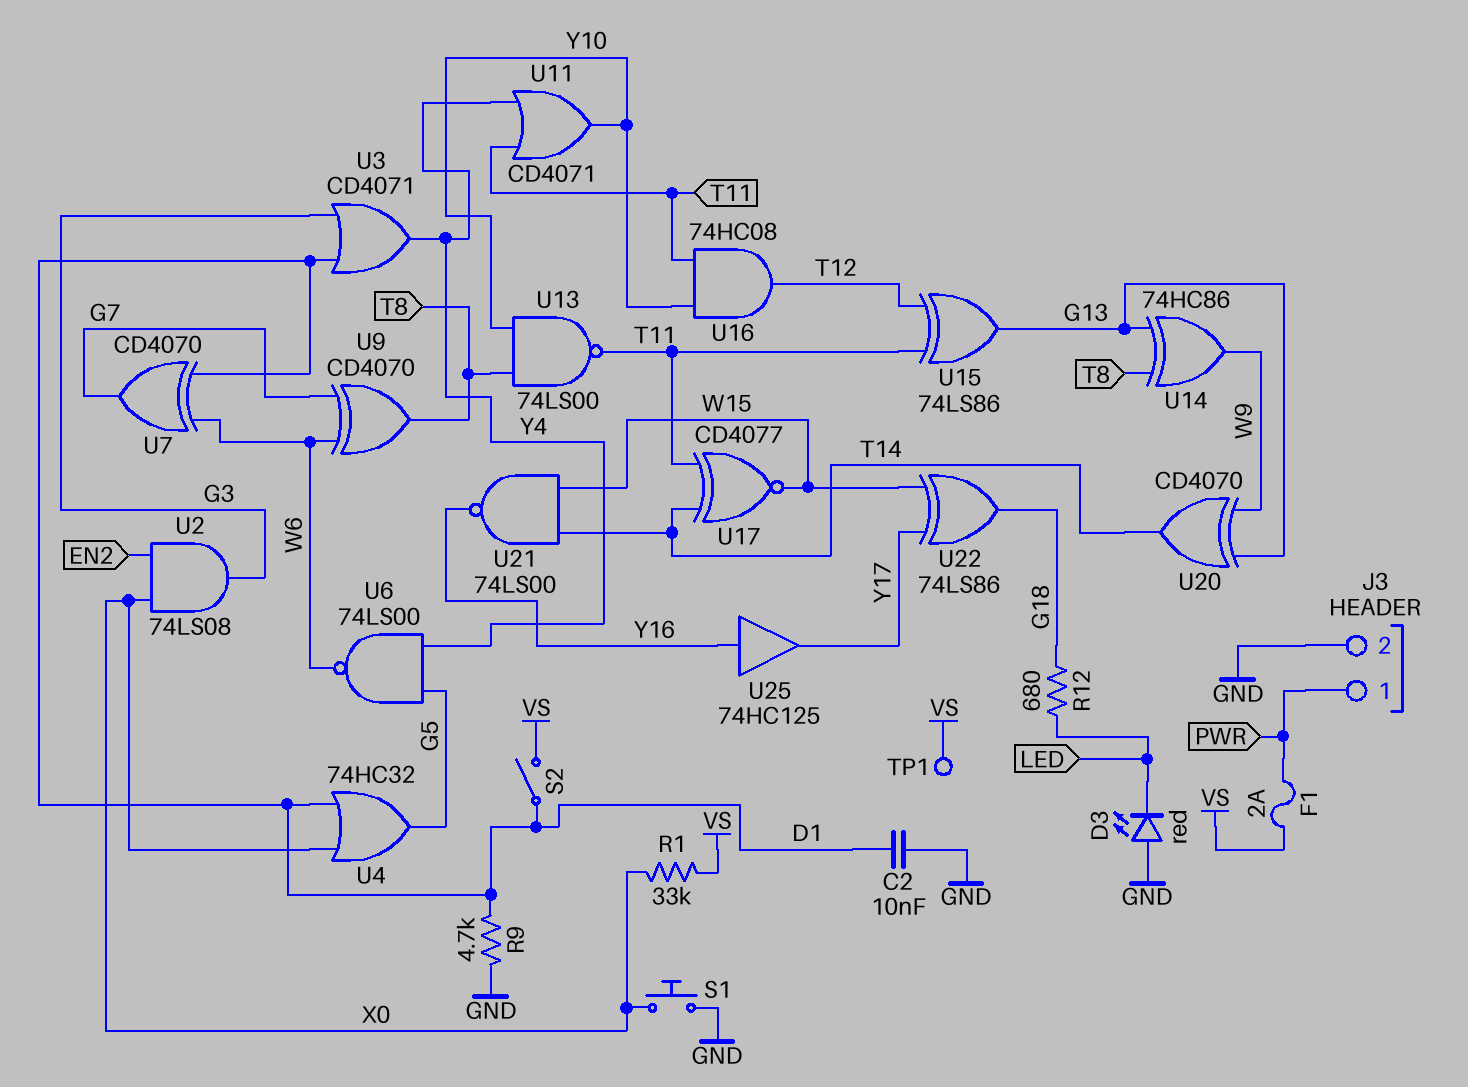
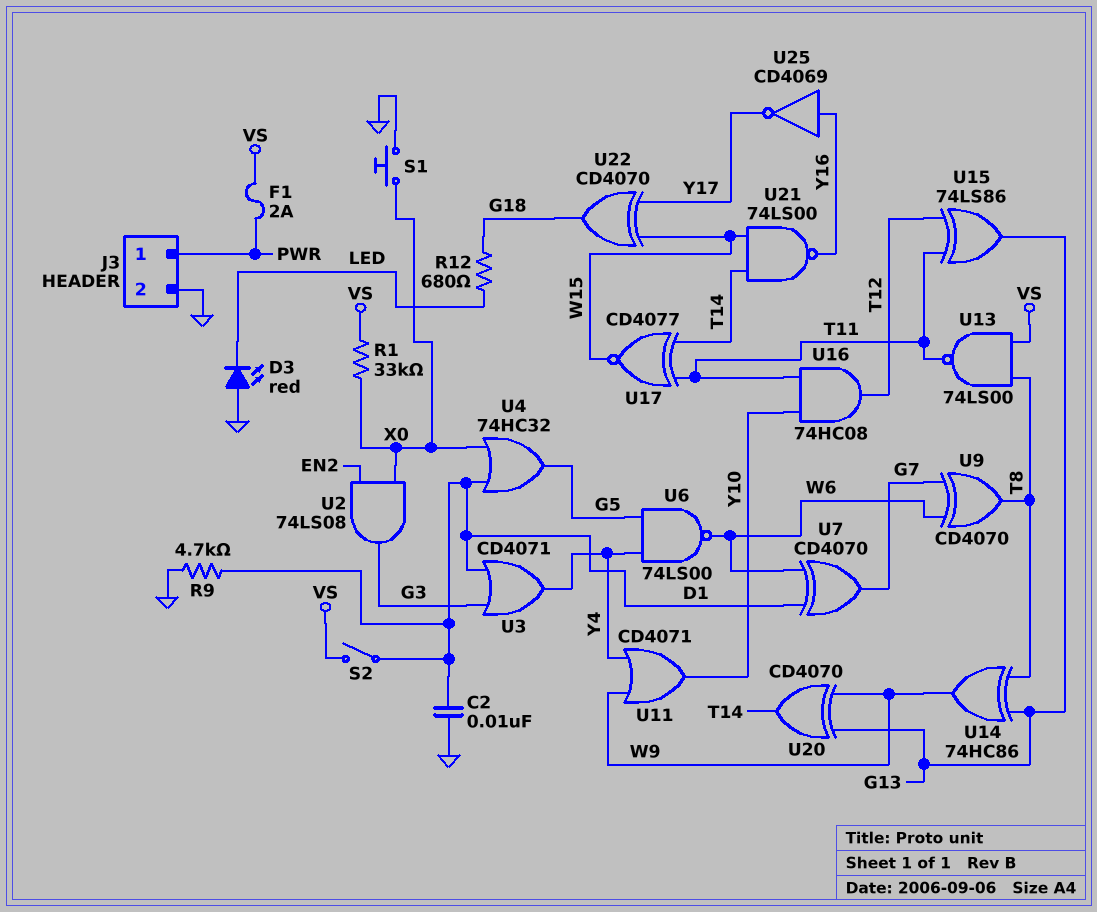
TP1: test point (VS) -> none
U11: OR CD4071 (in T11, in Y4, out Y10) -> OR CD4071 (in W9, in Y4, out Y10)
U13: NAND 74LS00 (in T8, in Y10, out T11) -> NAND 74LS00 (in T8, in VS, out T11)
U22: XOR 74LS86 (in W15, in Y17, out G18) -> XOR CD4070 (in W15, in Y17, out G18)
U25: buffer 74HC125 (in Y16, out Y17) -> NOT CD4069 (in Y16, out Y17)

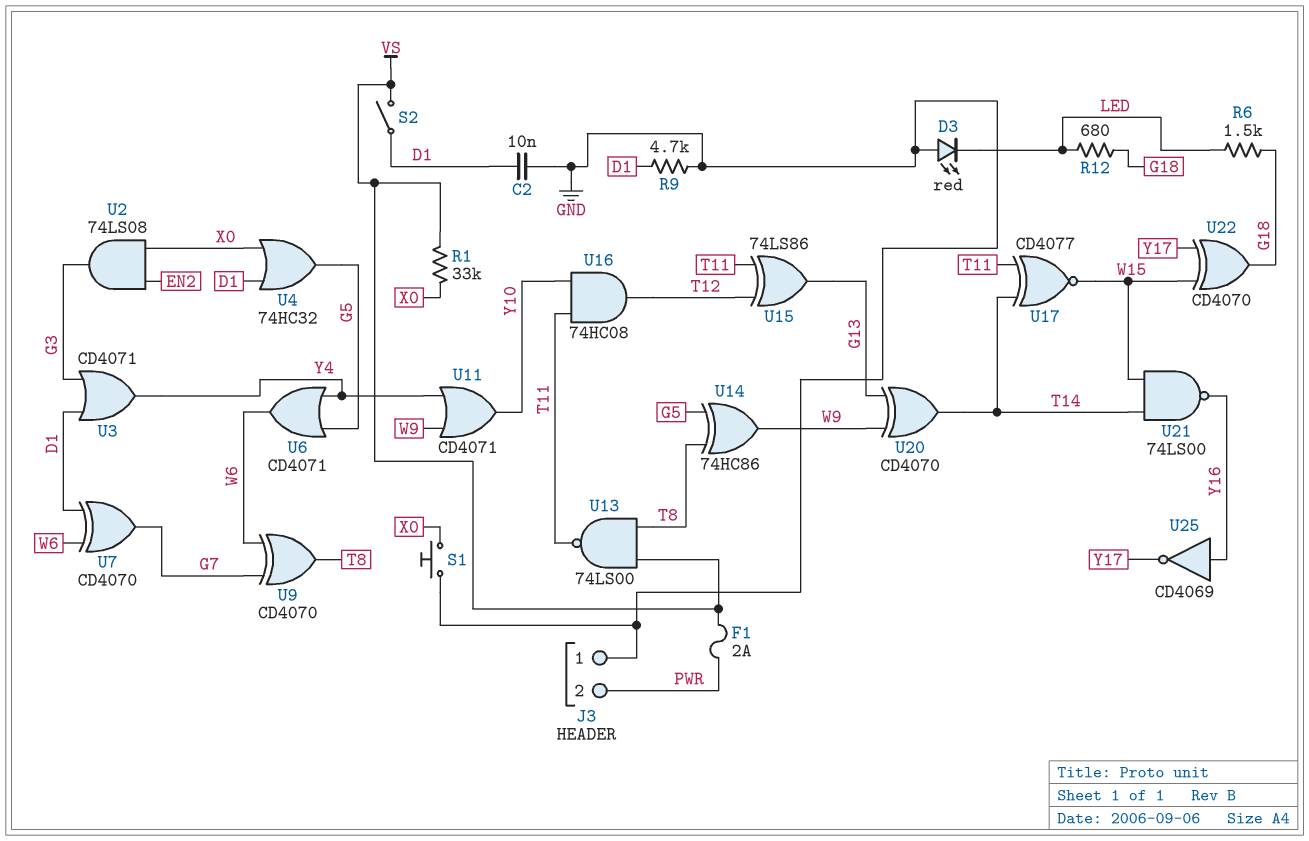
J3 pin 1: PWR -> GND
J3 pin 2: GND -> PWR
R6: none -> 1.5k (G18, LED)
U6: NAND 74LS00 (in G5, in Y4, out W6) -> OR CD4071 (in G5, in Y4, out W6)
U14: XOR 74HC86 (in G13, in T8, out W9) -> XOR 74HC86 (in G5, in T8, out W9)

